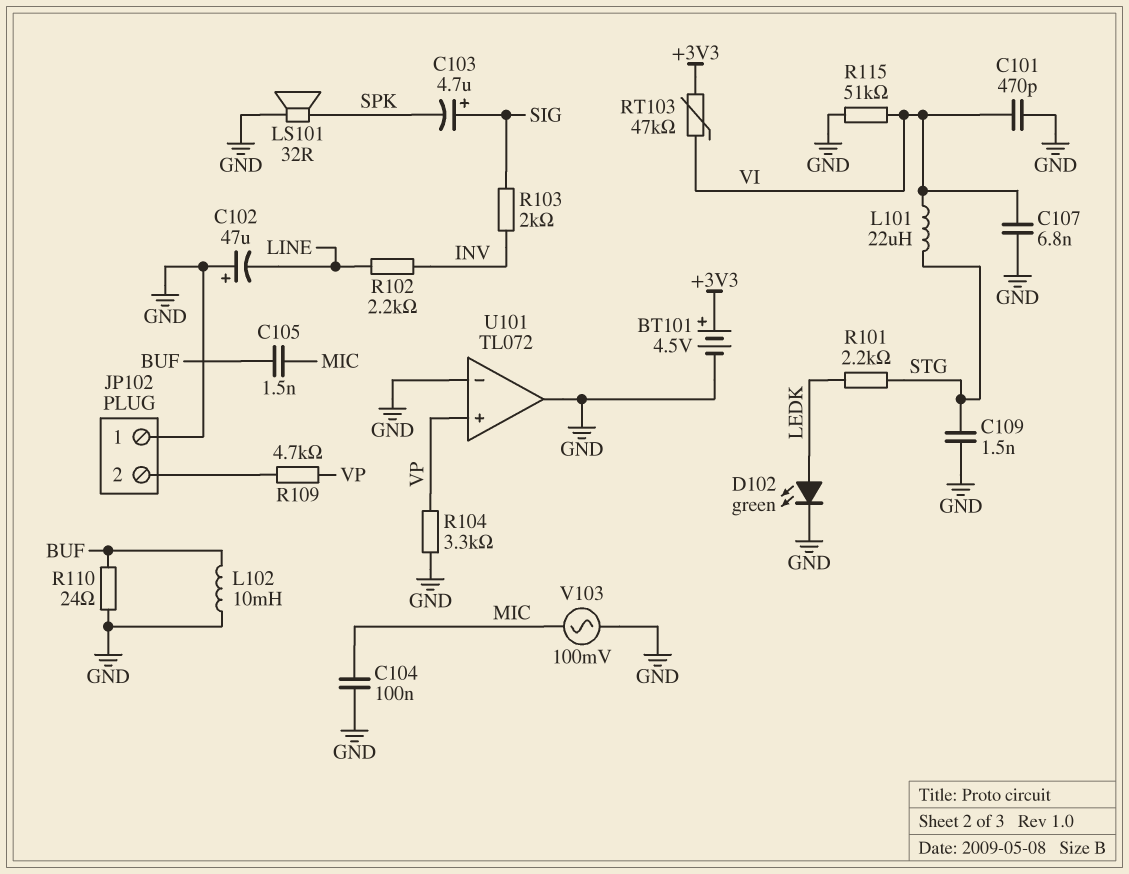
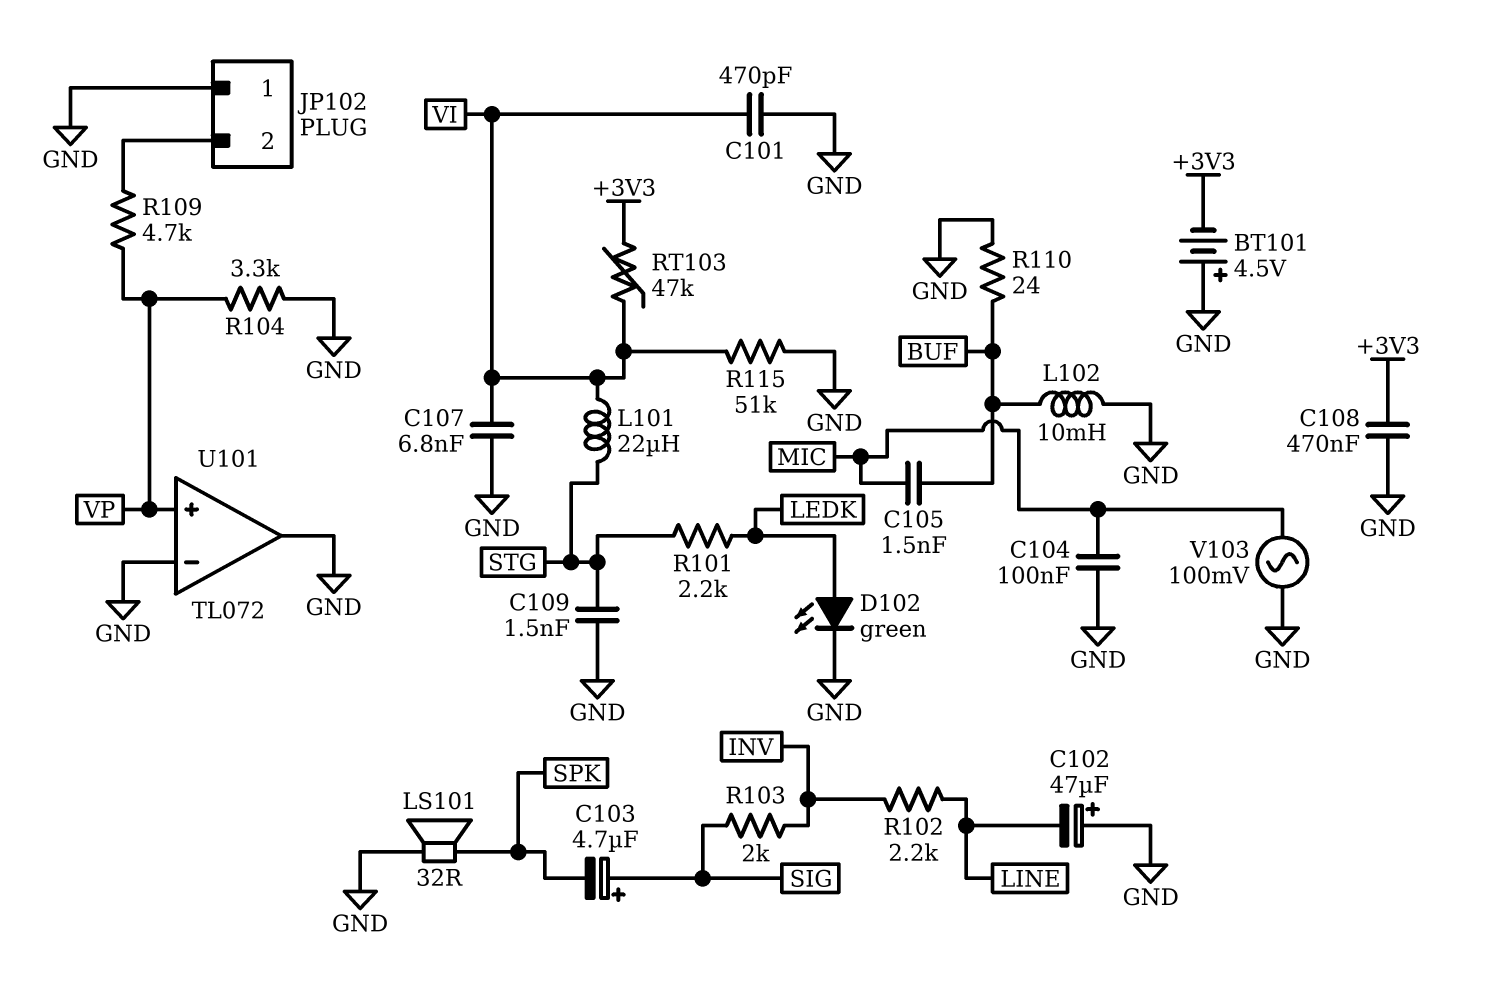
BT101: 4.5V (plus +3V3, minus GND) -> 4.5V (plus GND, minus +3V3)
C108: none -> 470nF (+3V3, GND)

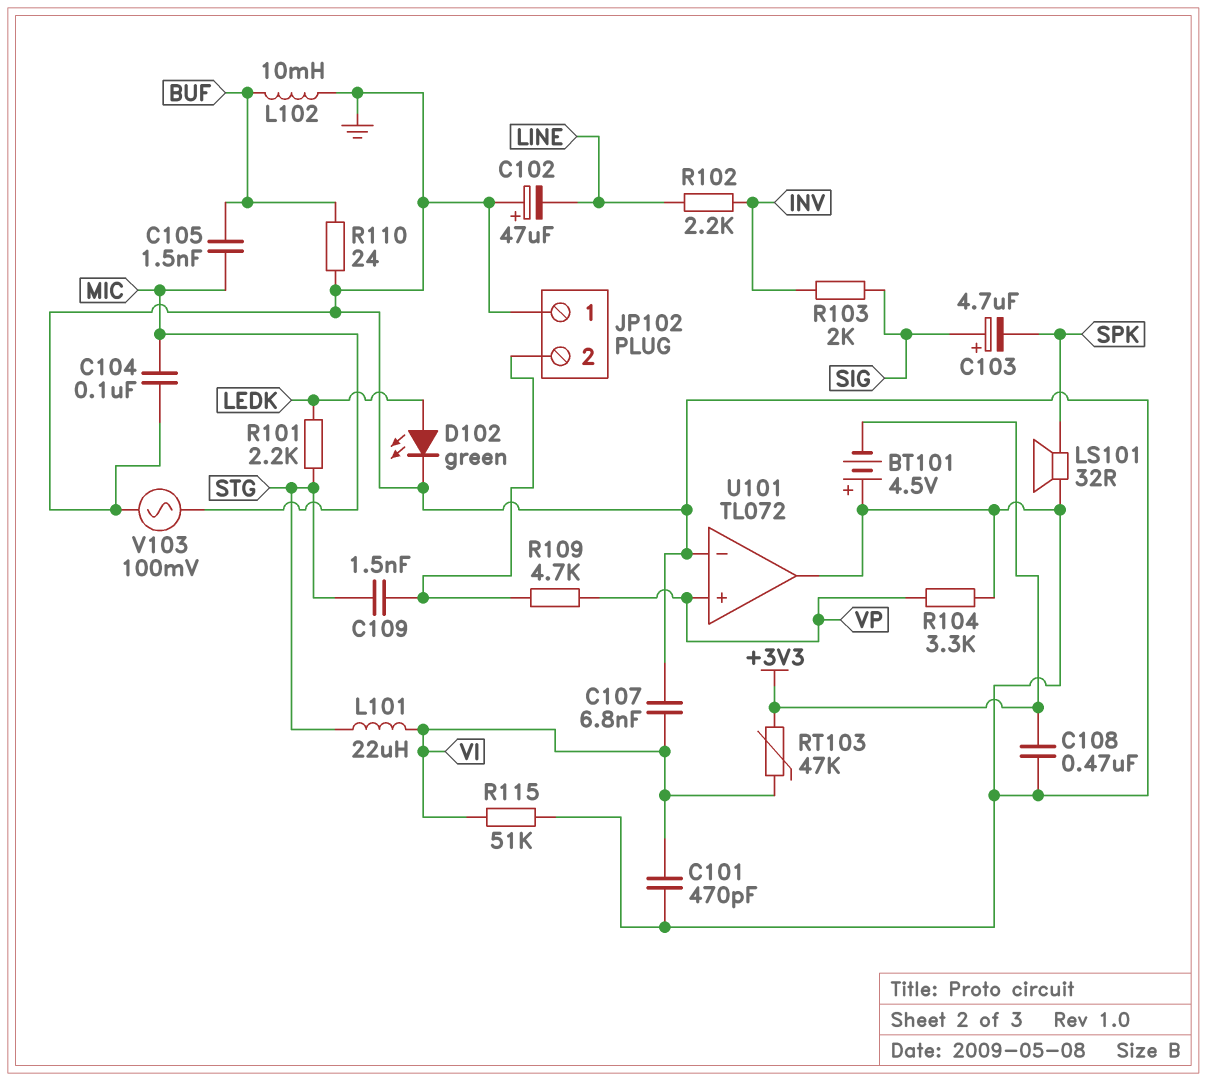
C109: 1.5nF (GND, STG) -> 1.5nF (JP102/2, STG)

